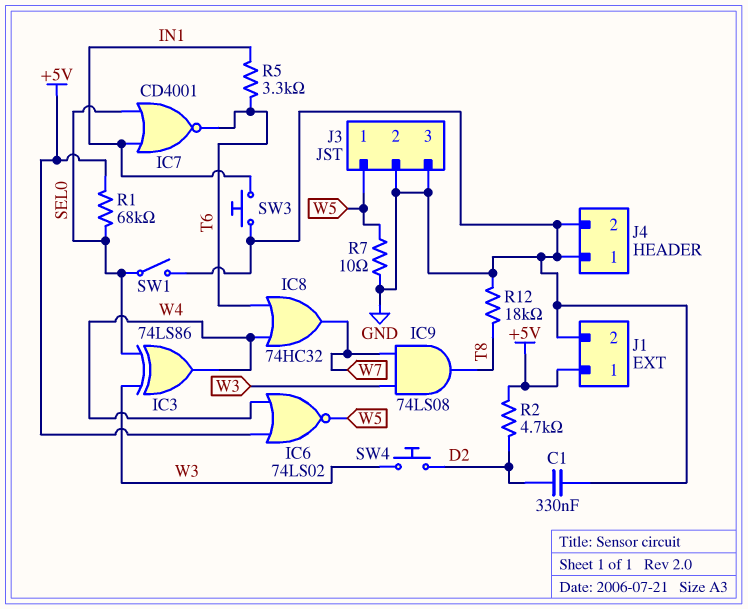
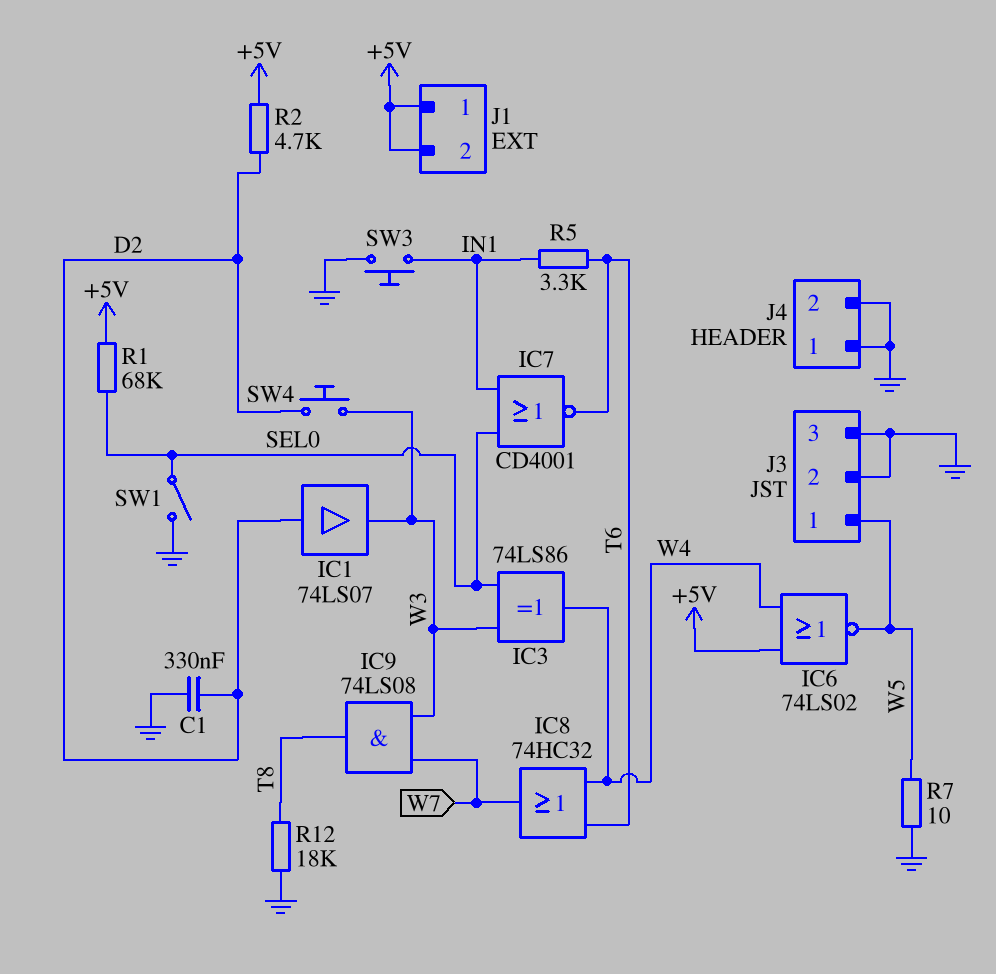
IC1: none -> buffer 74LS07 (in D2, out W3)
J1 pin 2: GND -> +5V

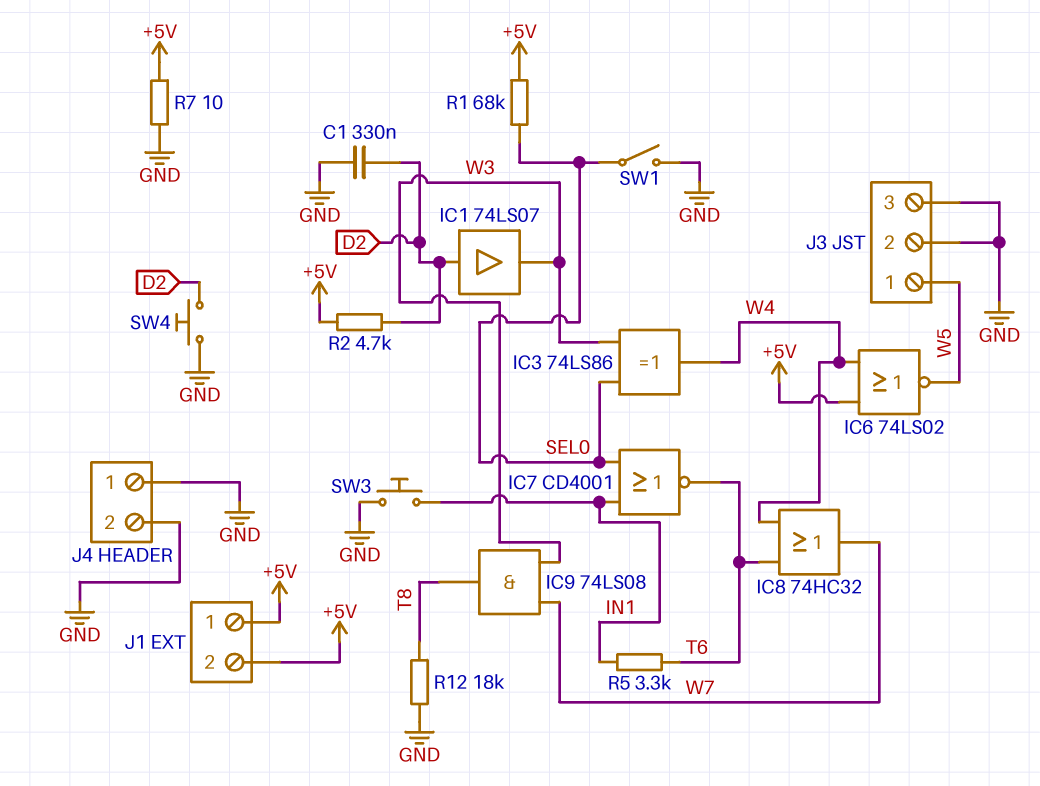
R7: 10 (GND, W5) -> 10 (+5V, GND)
SW4: button (D2, W3) -> button (D2, GND)

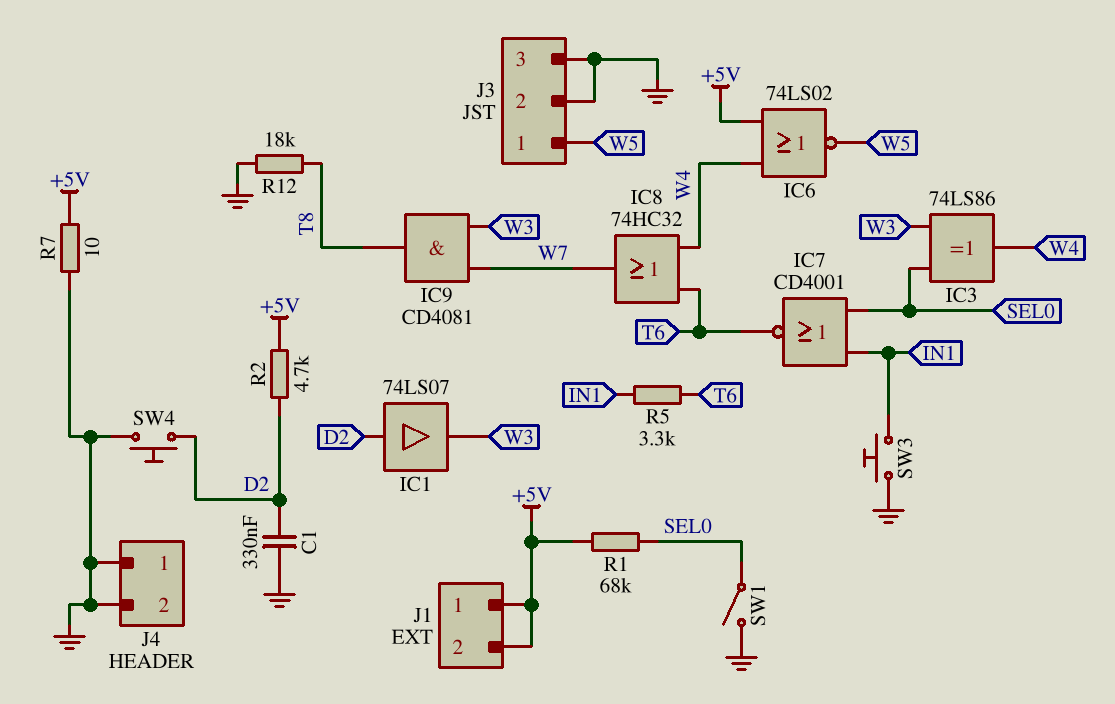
IC9: AND 74LS08 (in W3, in W7, out T8) -> AND CD4081 (in W3, in W7, out T8)

